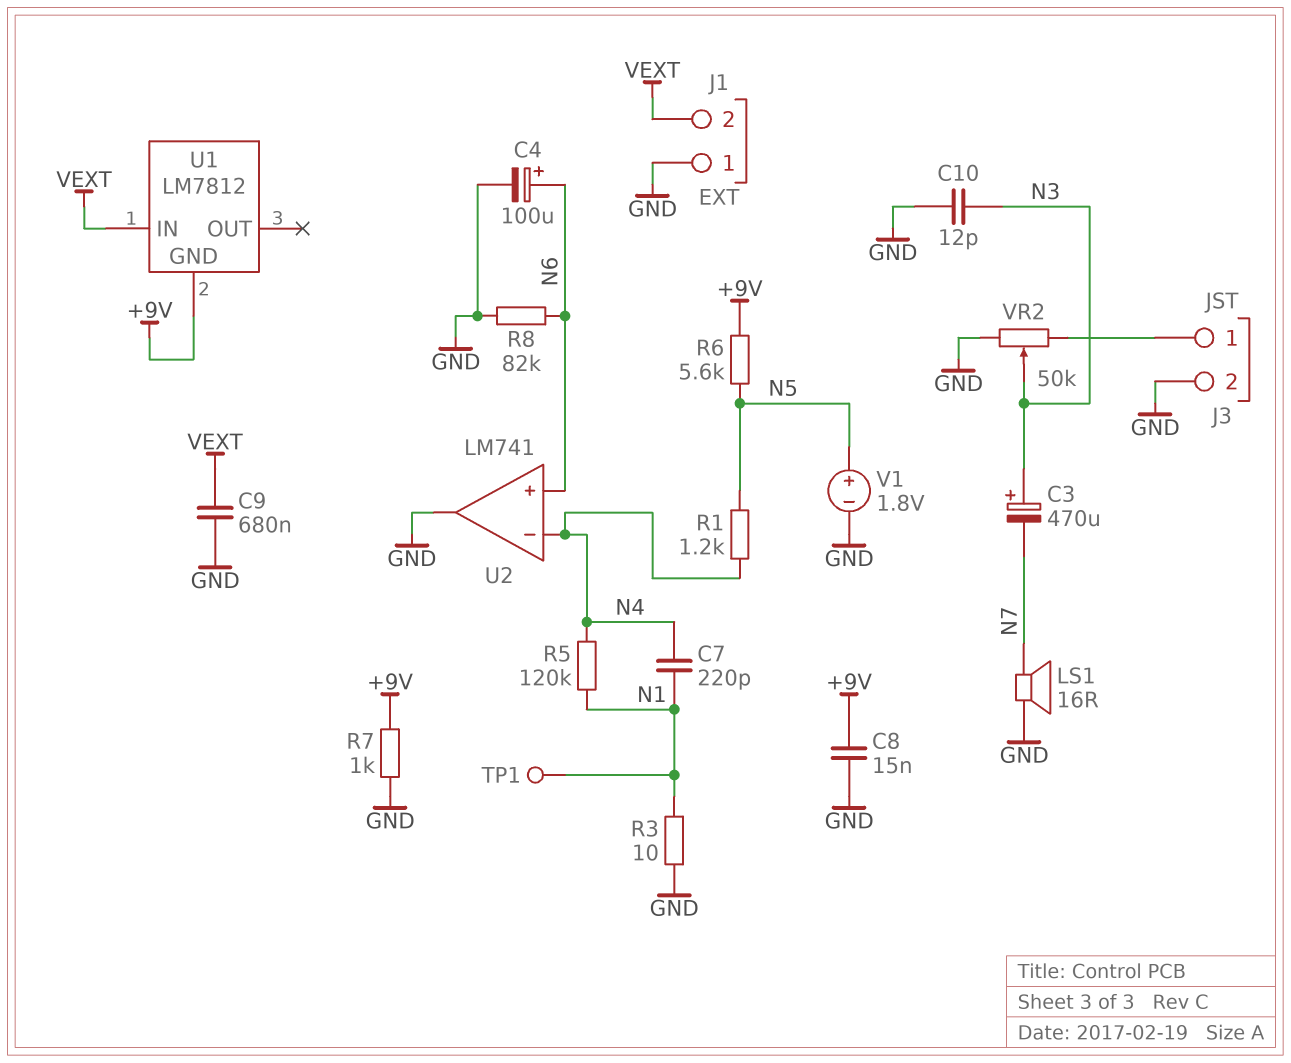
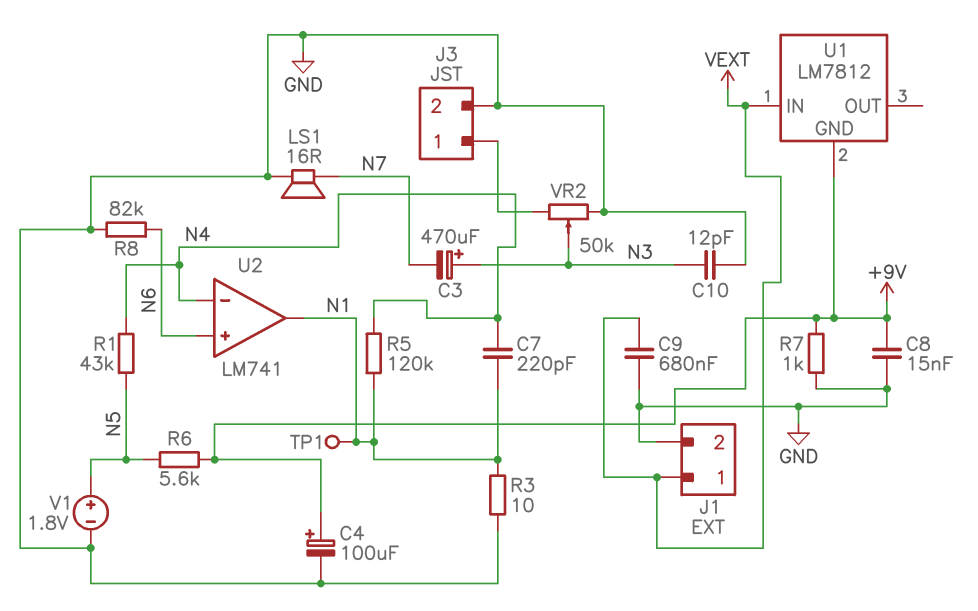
C4: 100uF (plus N6, minus GND) -> 100uF (plus +9V, minus GND)
J1 pin 1: GND -> VEXT
J1 pin 2: VEXT -> GND
R1: 1.2k (N4, N5) -> 43k (N4, N5)
U2 pin out: GND -> N1

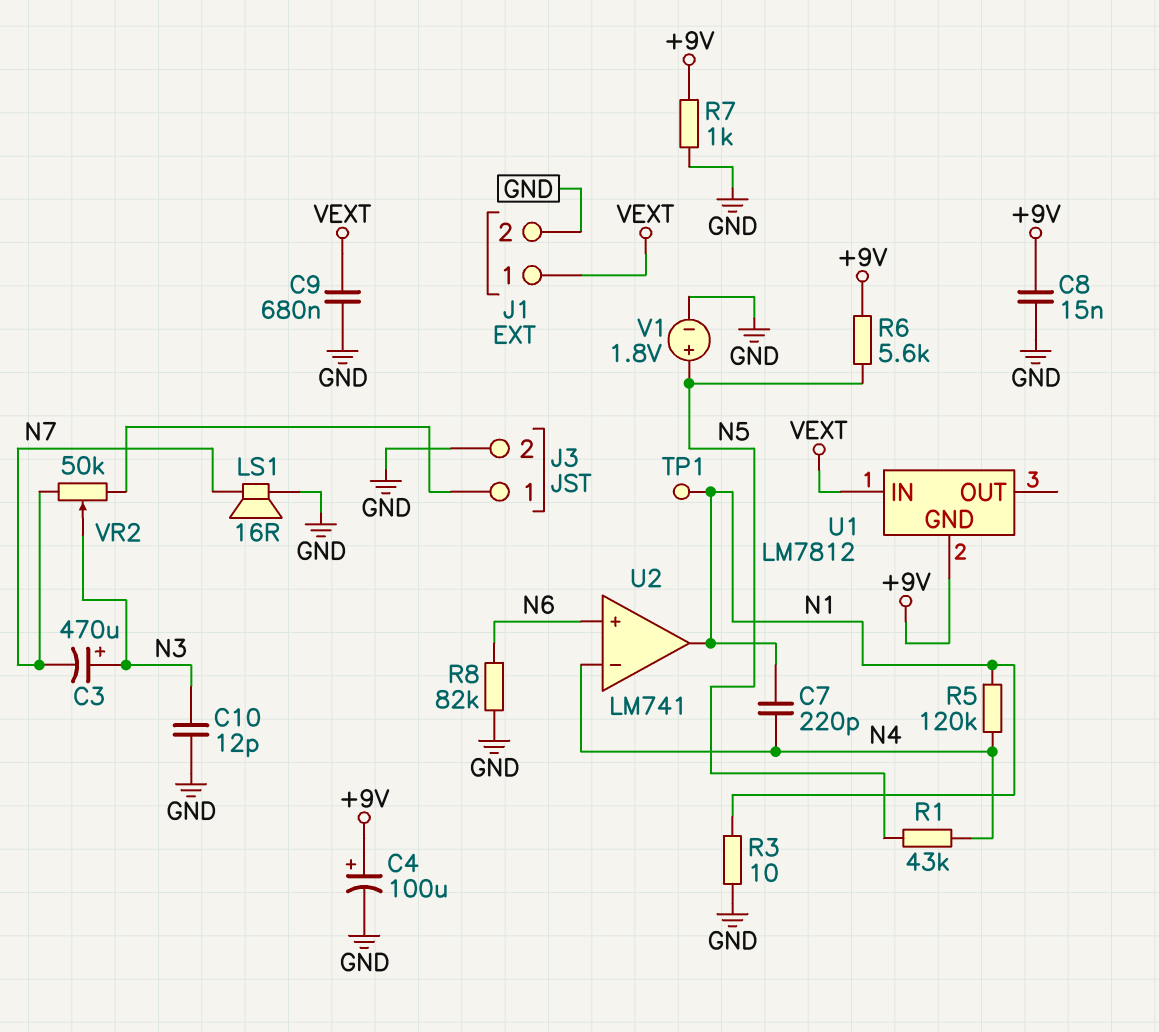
VR2: 50k (GND, J3/1, wiper N3) -> 50k (J3/1, N7, wiper N3)

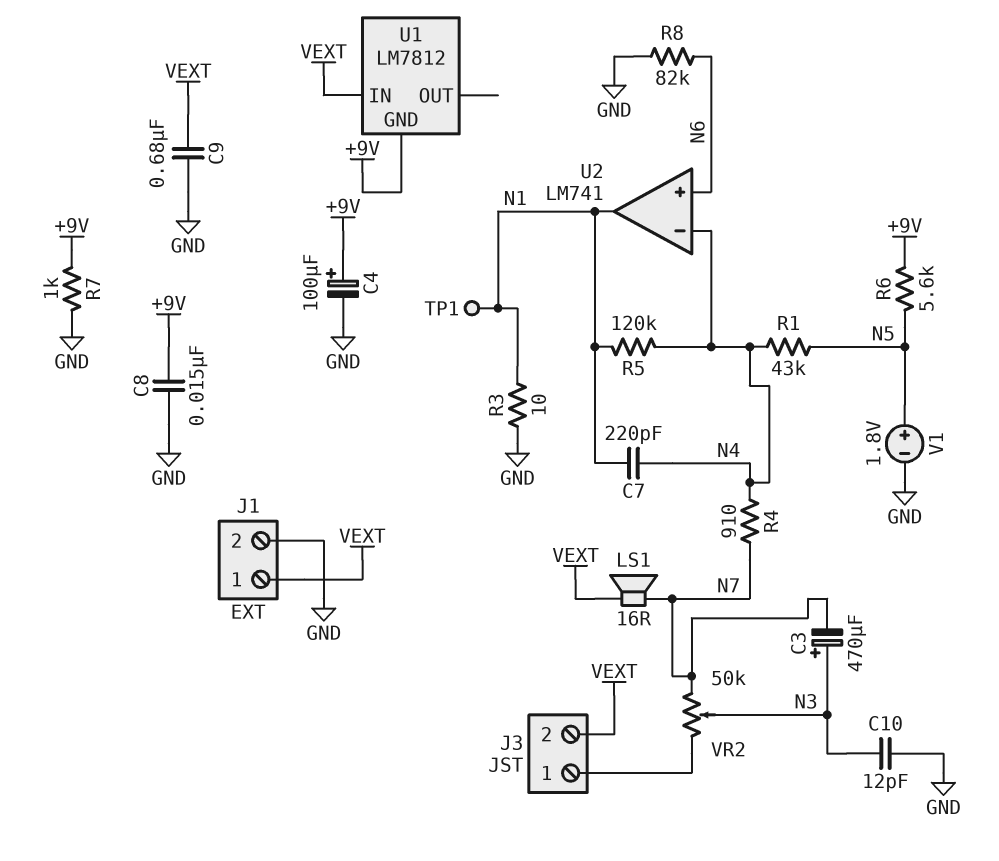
J3 pin 2: GND -> VEXT
LS1: speaker 16R (GND, N7) -> speaker 16R (N7, VEXT)
R4: none -> 910 (N4, N7)

